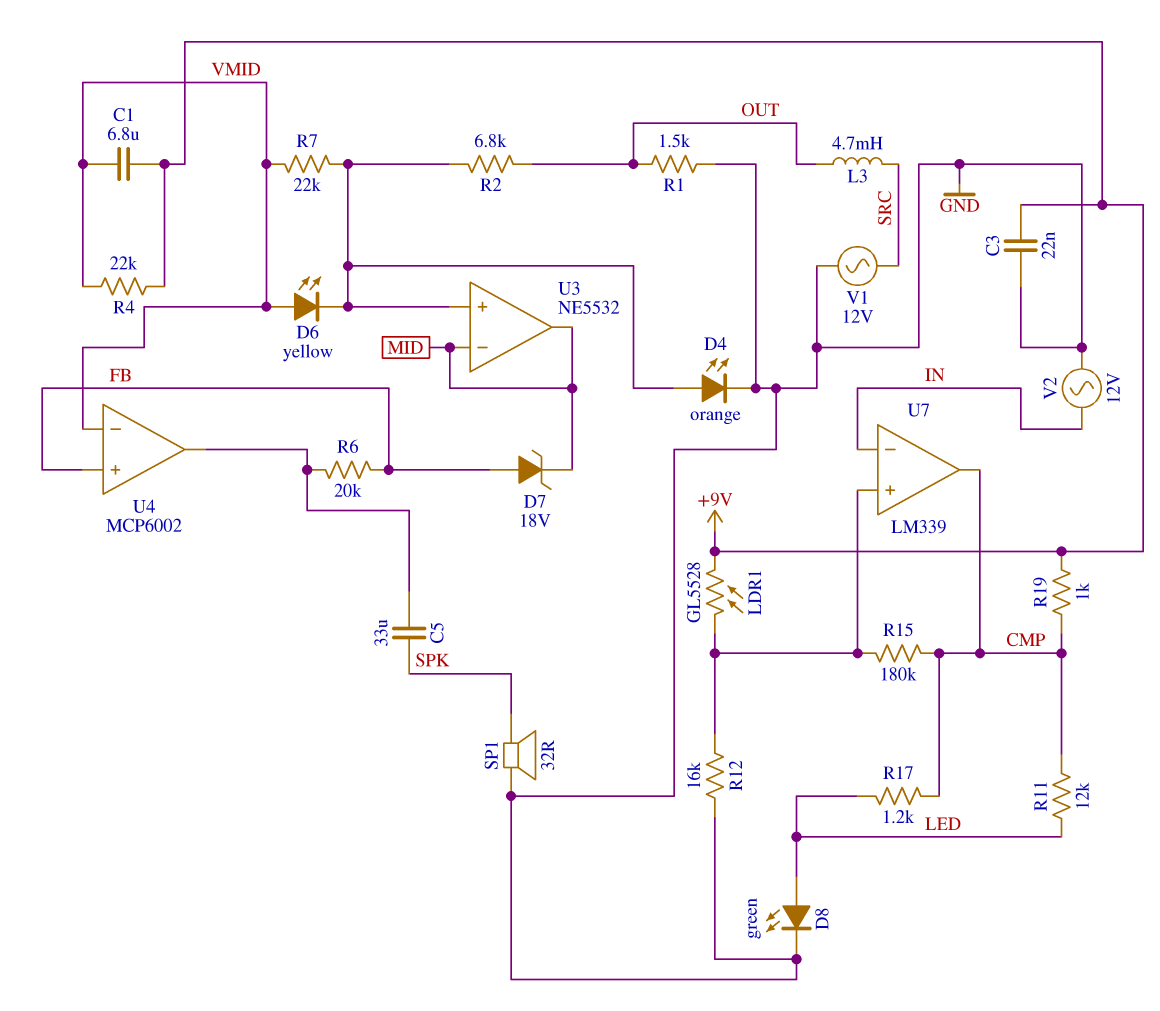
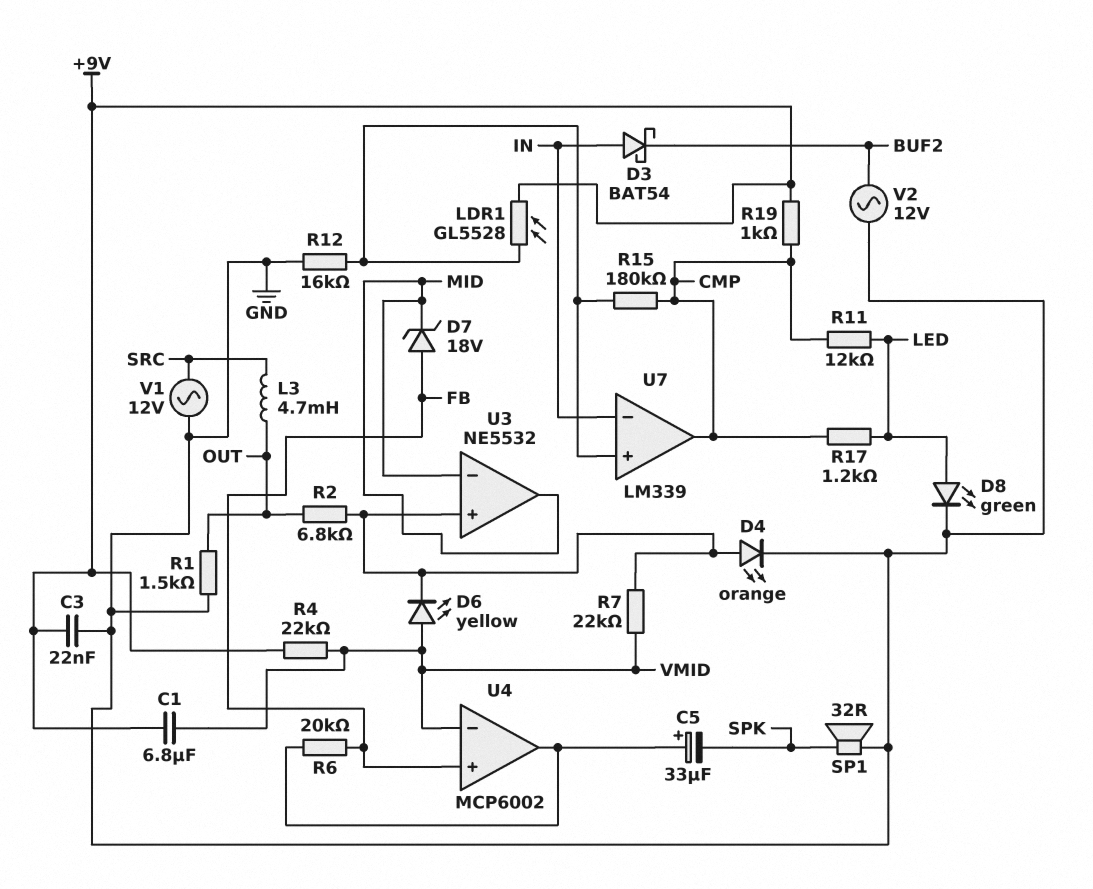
C5: 33uF (SPK, U4/out) -> 33uF (plus U4/out, minus SPK)
D3: none -> schottky BAT54 (A IN, K BUF2)
V2: AC 12V (GND, IN) -> AC 12V (BUF2, GND)

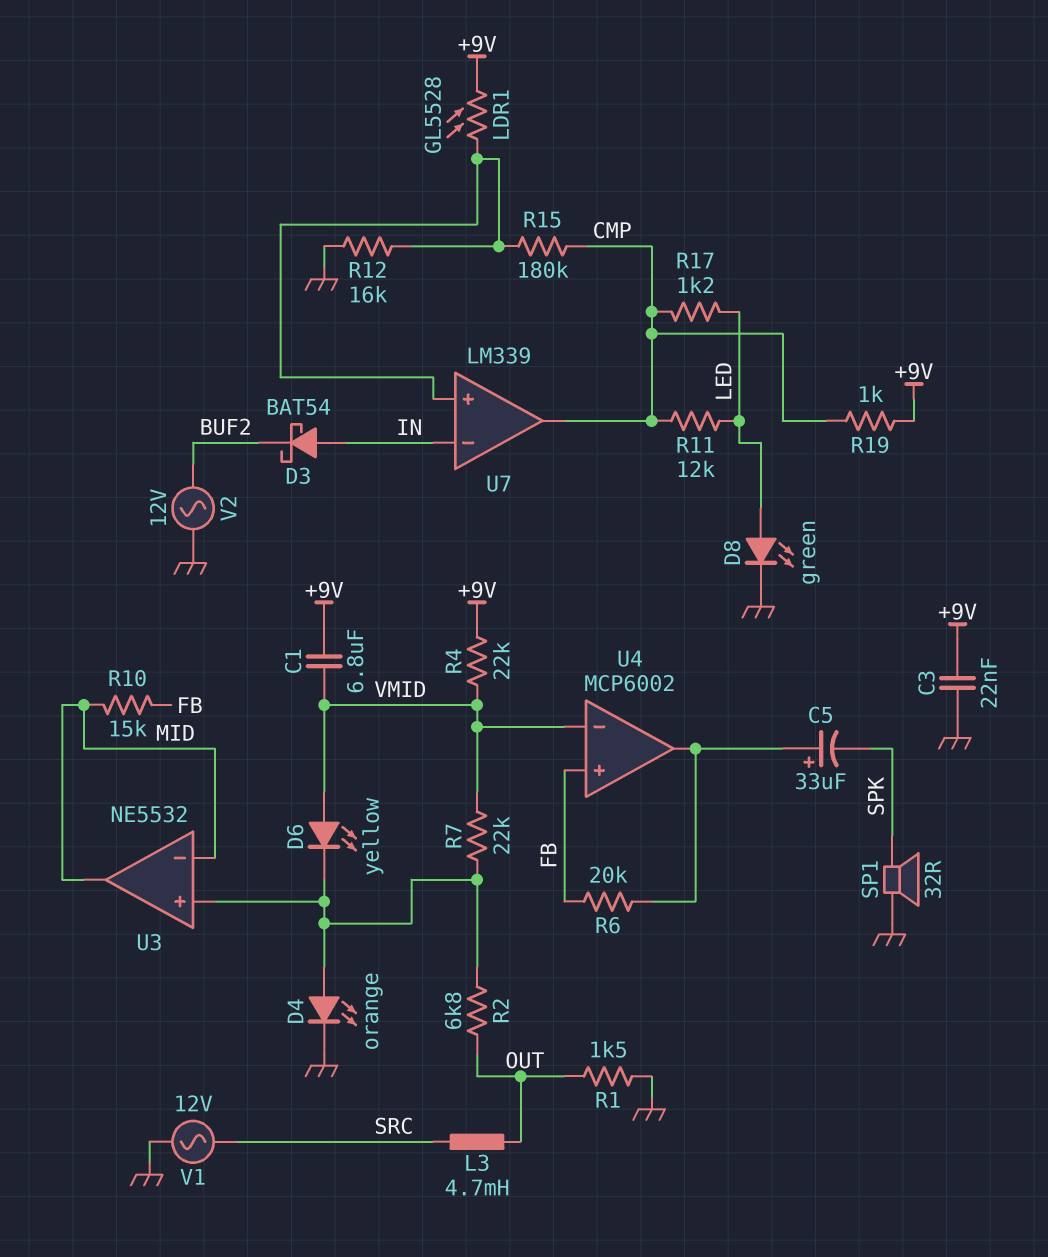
D7: zener 18V (A FB, K MID) -> none
R10: none -> 15k (FB, MID)

